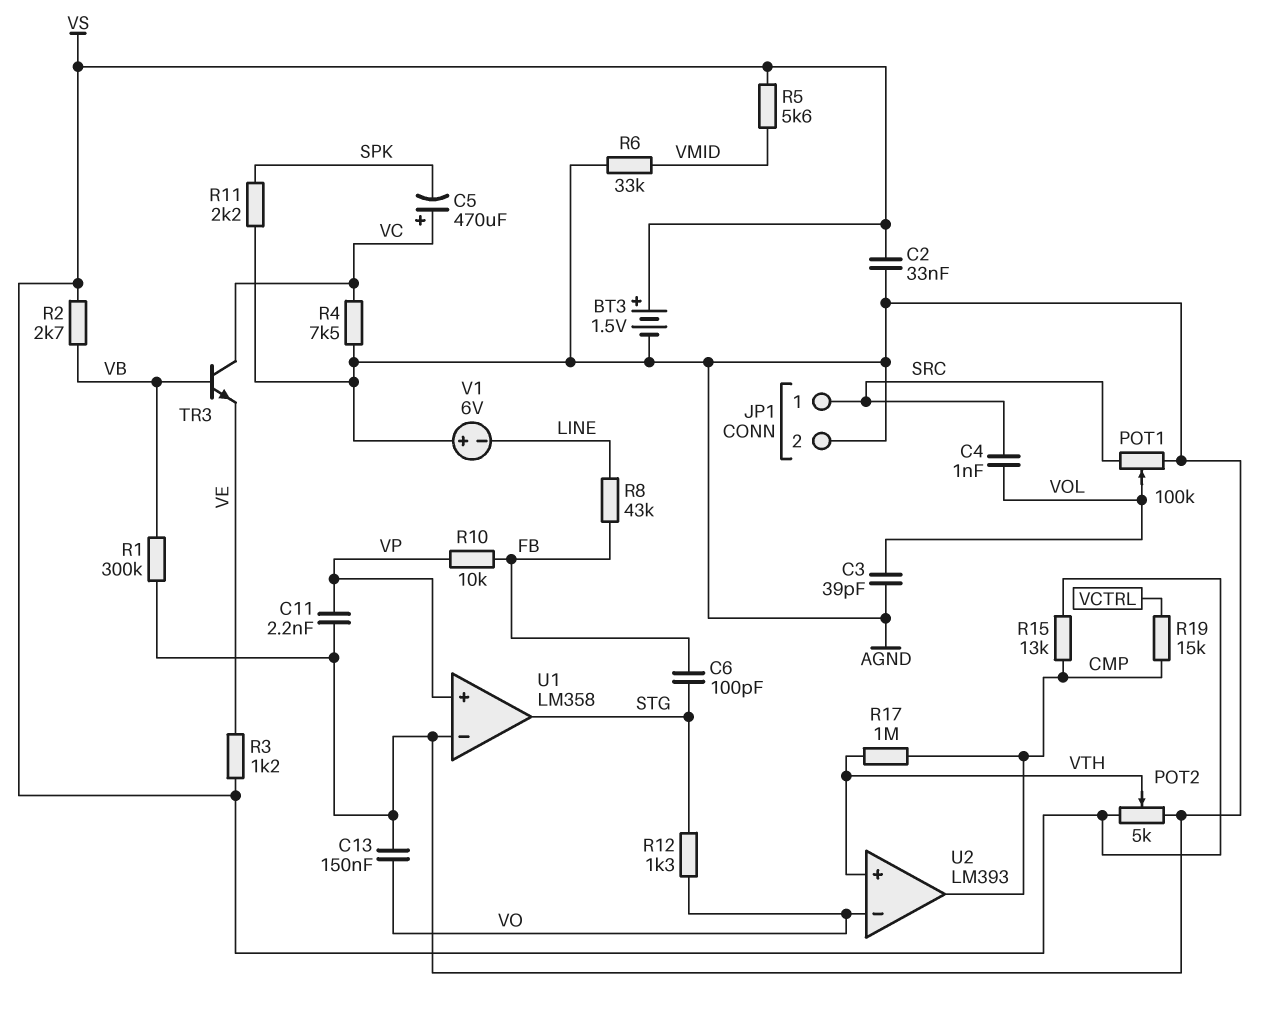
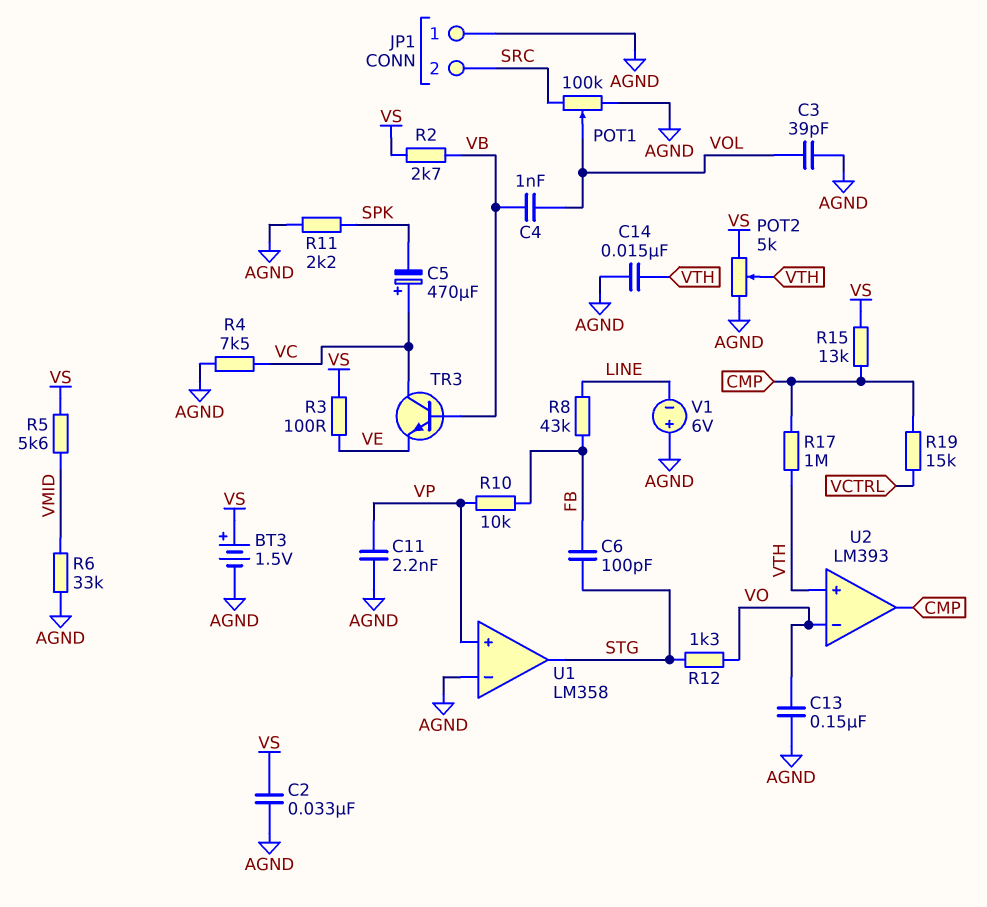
C4: 1nF (SRC, VOL) -> 1nF (VB, VOL)
C14: none -> 15nF (AGND, VTH)
JP1 pin 1: SRC -> AGND
JP1 pin 2: AGND -> SRC
R1: 300k (AGND, VB) -> none
R3: 1.2k (VE, VS) -> 100 (VE, VS)

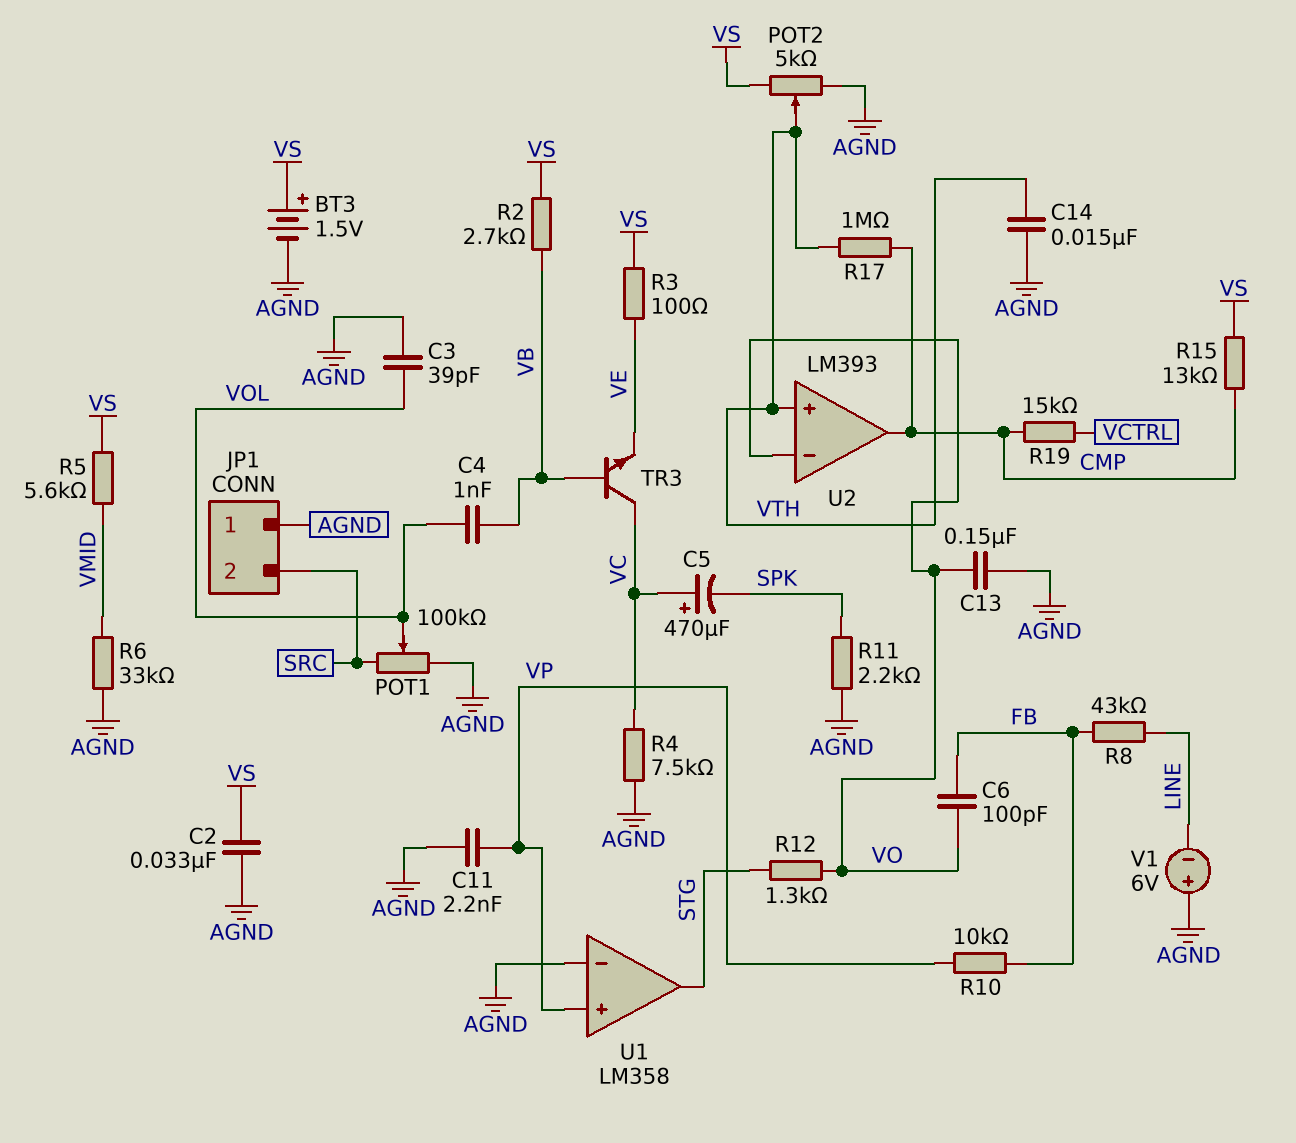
C6: 100pF (FB, STG) -> 100pF (FB, VO)

